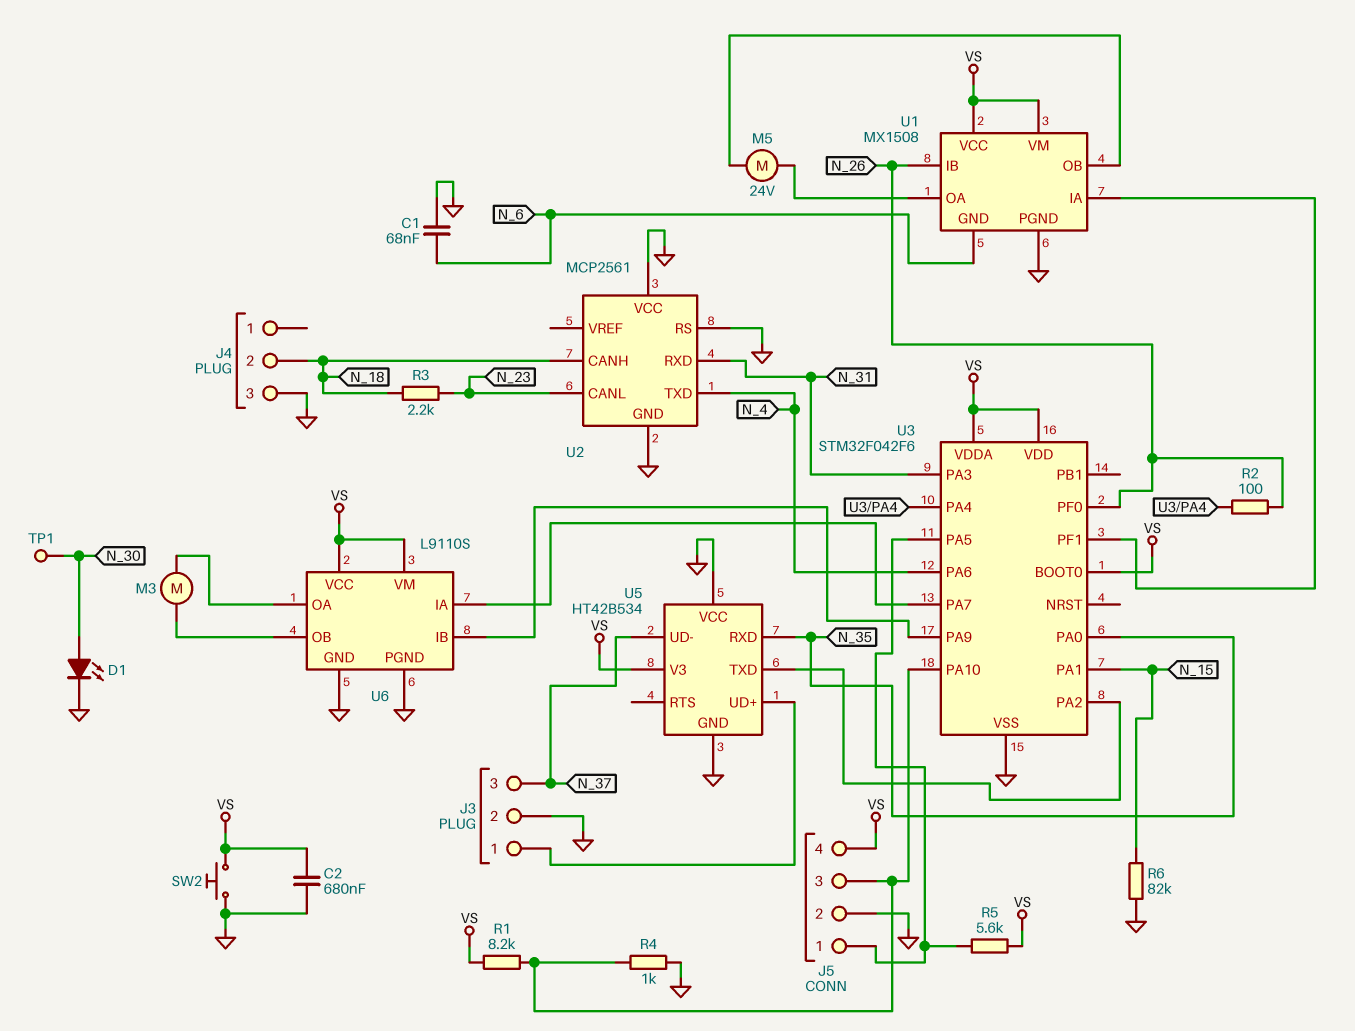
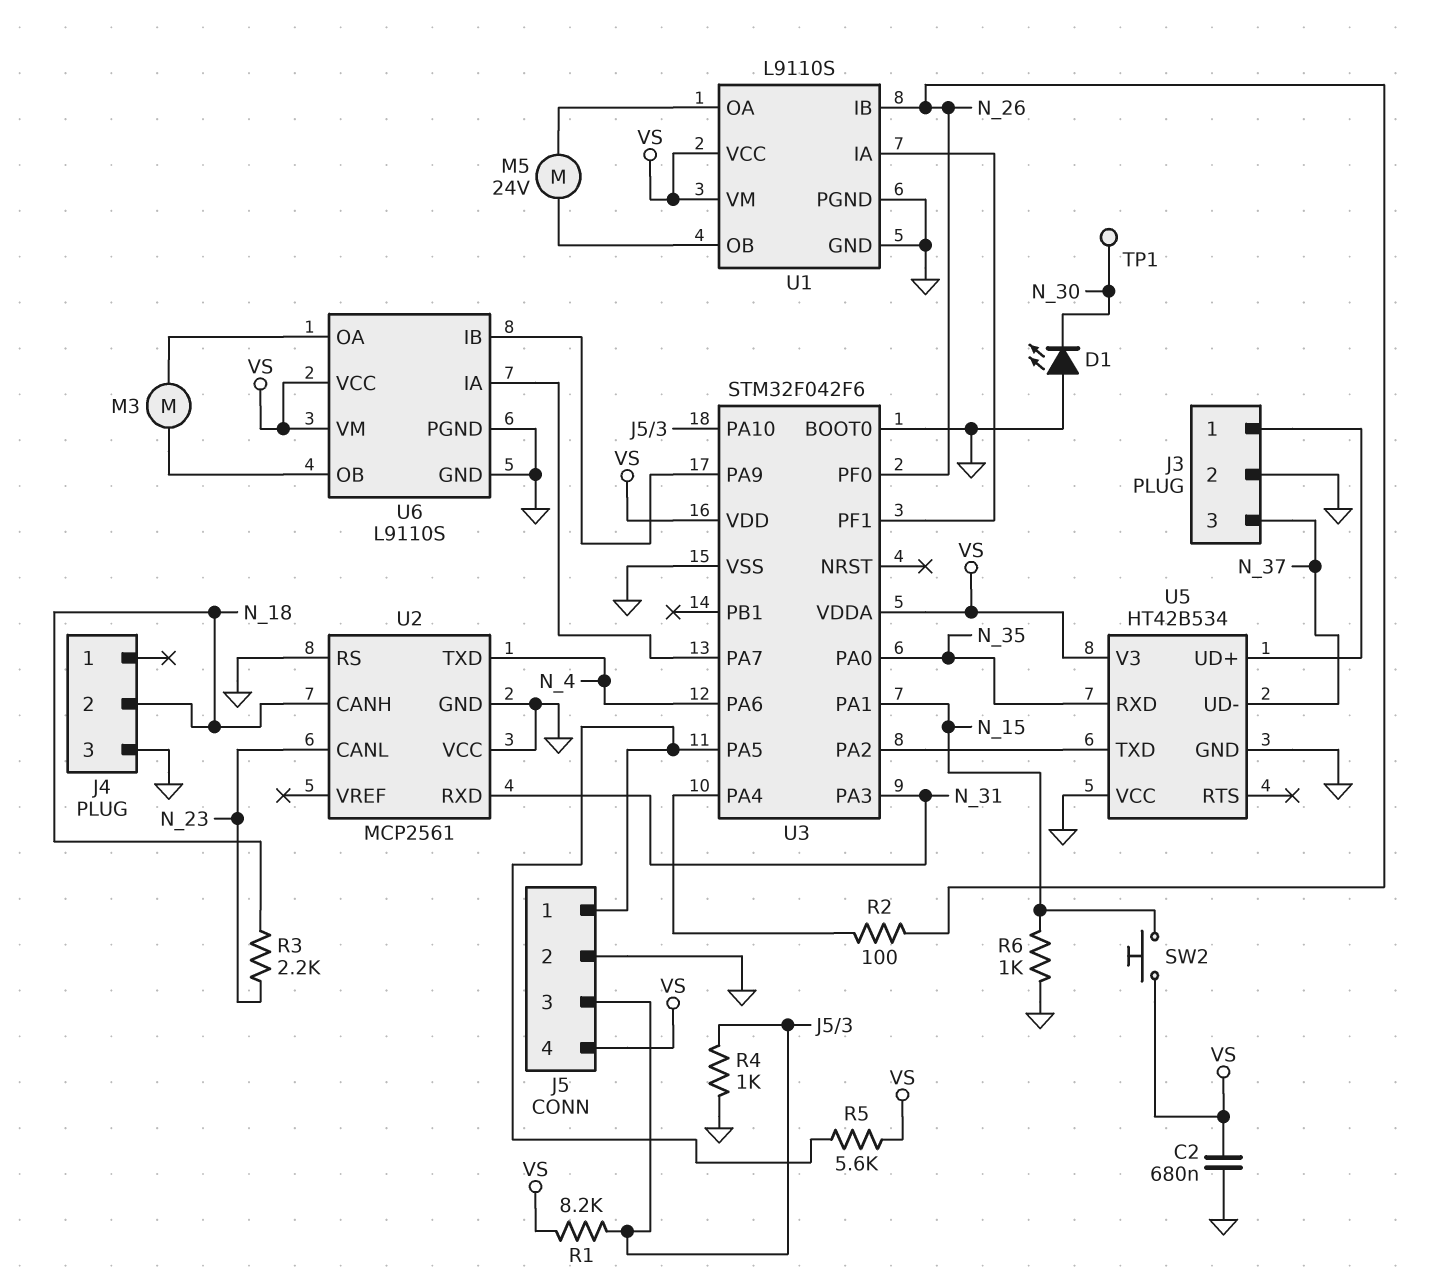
C1: 68nF (GND, N_6) -> none
D1: LED (A N_30, K GND) -> LED (A GND, K N_30)
R6: 82k (GND, N_15) -> 1k (GND, N_15)
SW2: button (GND, VS) -> button (N_15, VS)
U1: MX1508 -> L9110S
U1 pin GND: N_6 -> GND
U3 pin BOOT0: VS -> GND

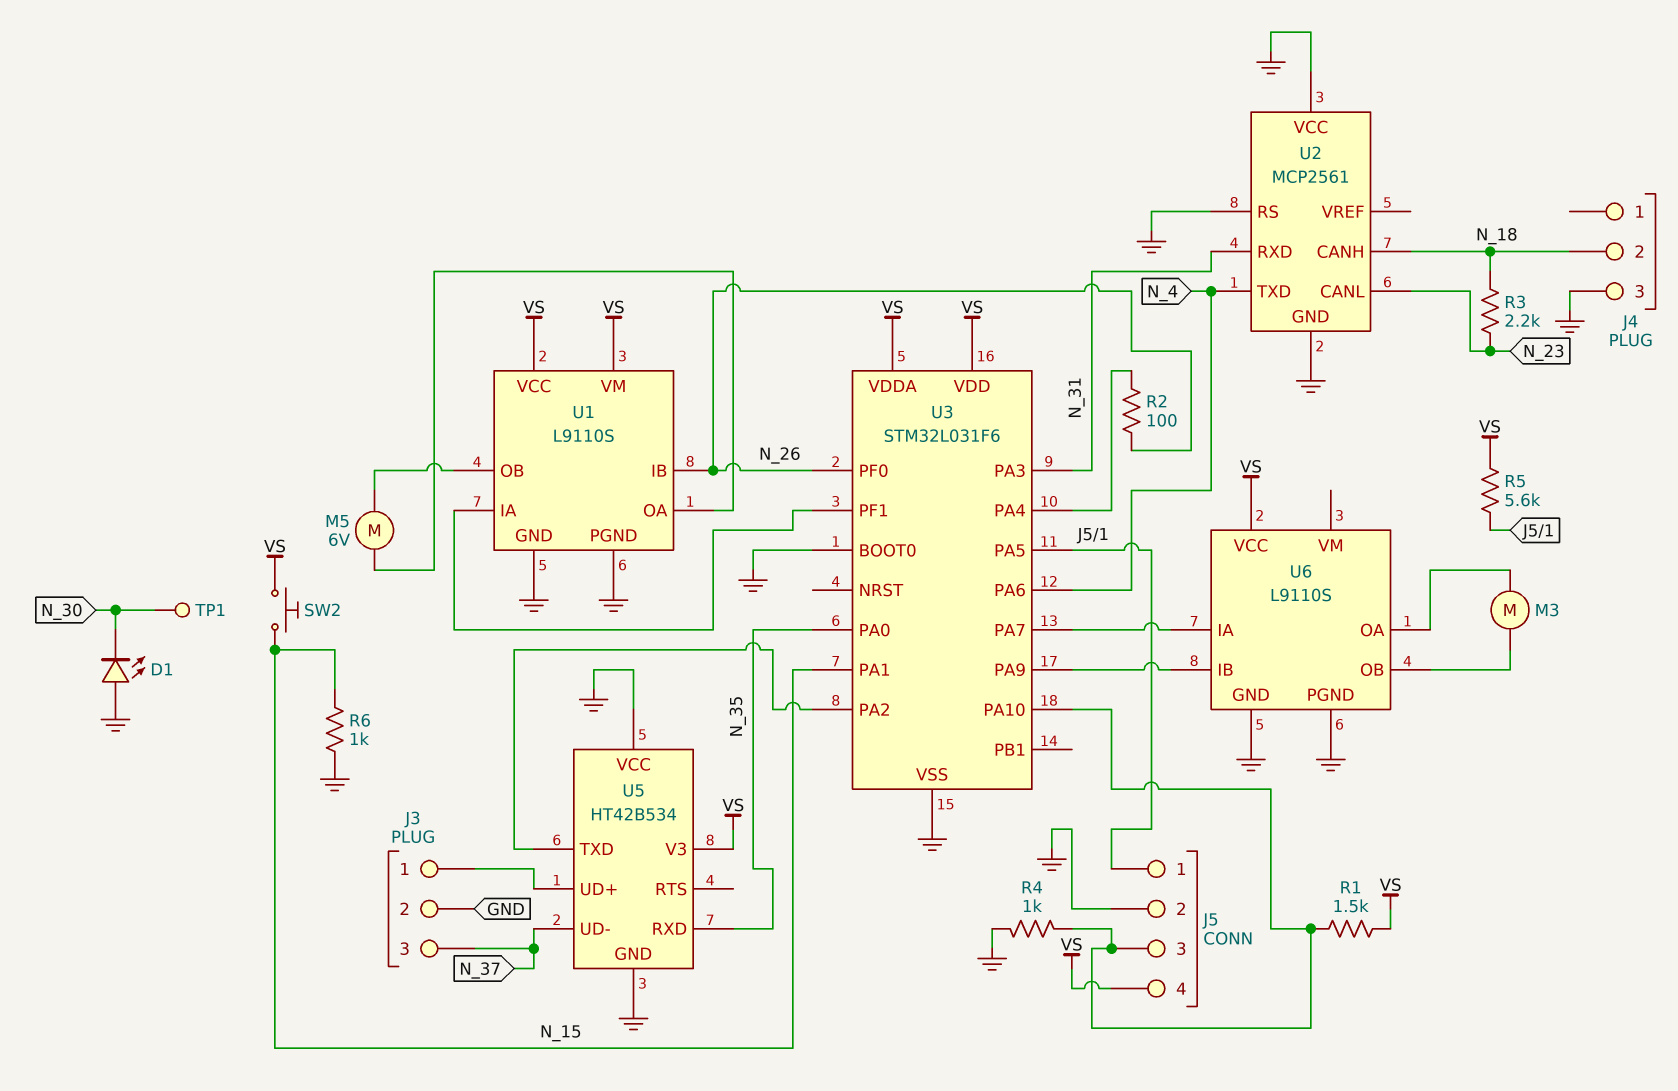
C2: 680nF (GND, VS) -> none
M5: motor 24V (U1/OA, U1/OB) -> motor 6V (U1/OA, U1/OB)
R1: 8.2k (J5/3, VS) -> 1.5k (J5/3, VS)
U3: STM32F042F6 -> STM32L031F6
U6 pin VM: VS -> none

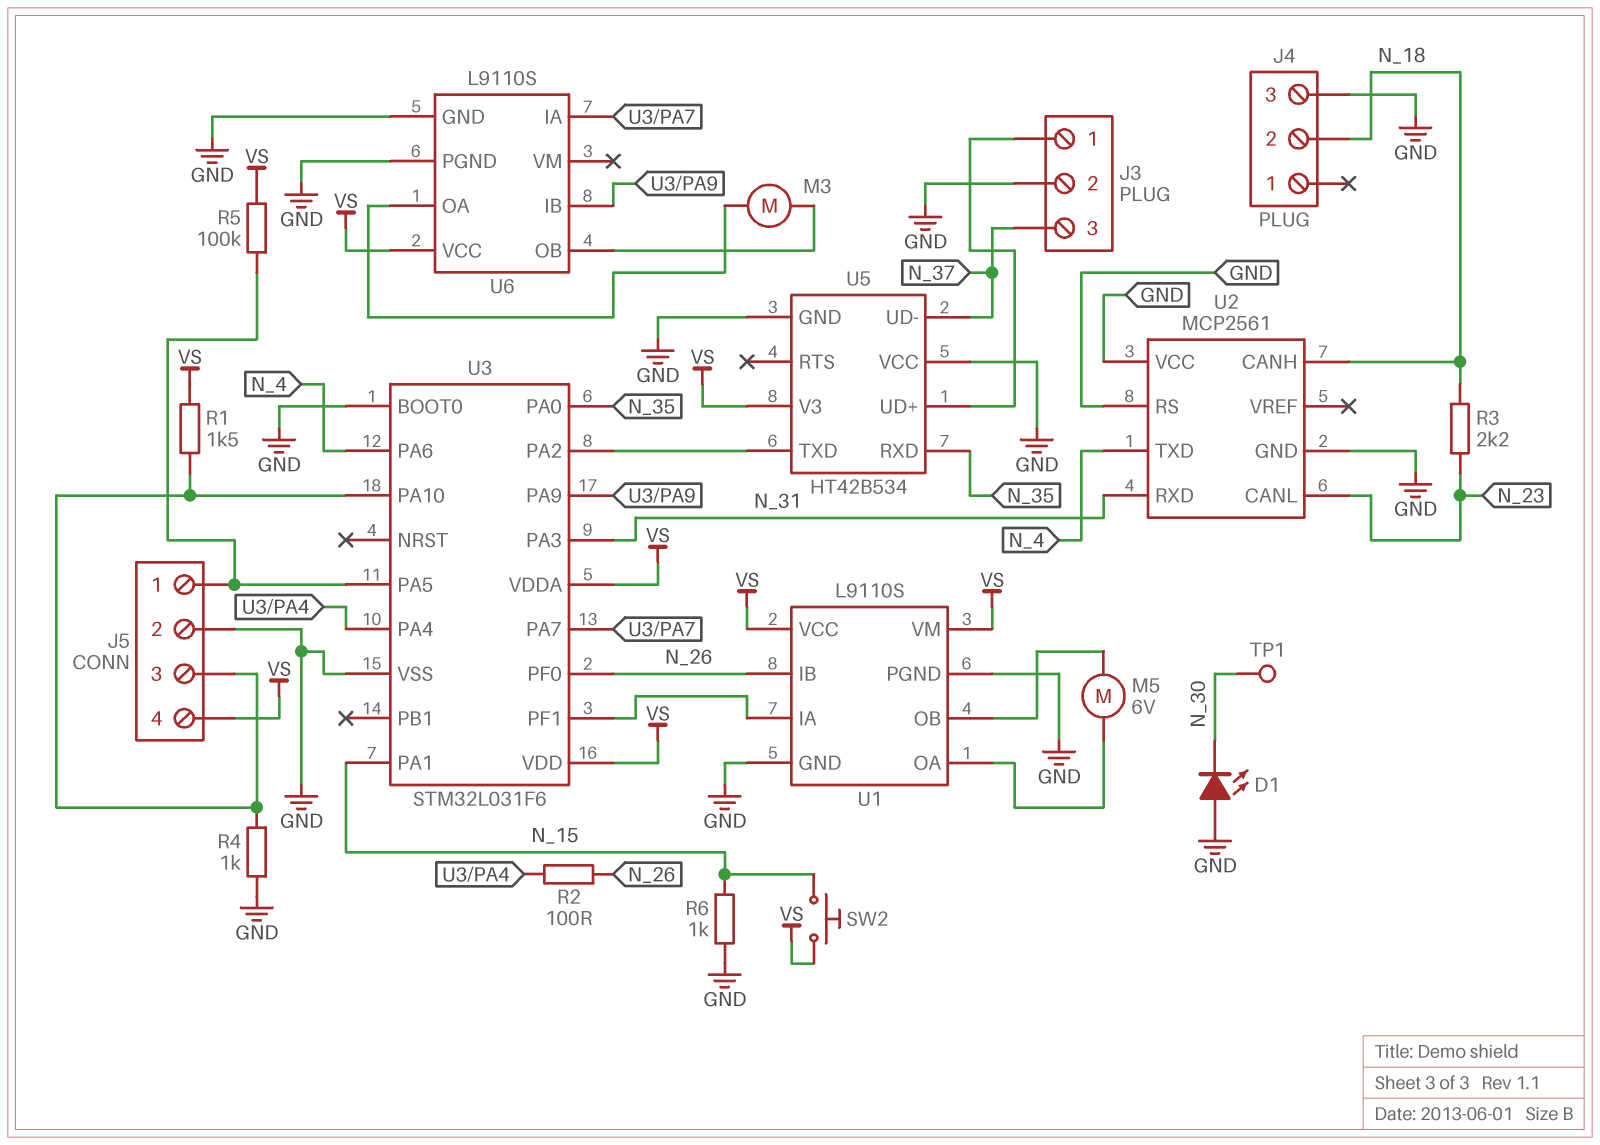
R5: 5.6k (J5/1, VS) -> 100k (J5/1, VS)

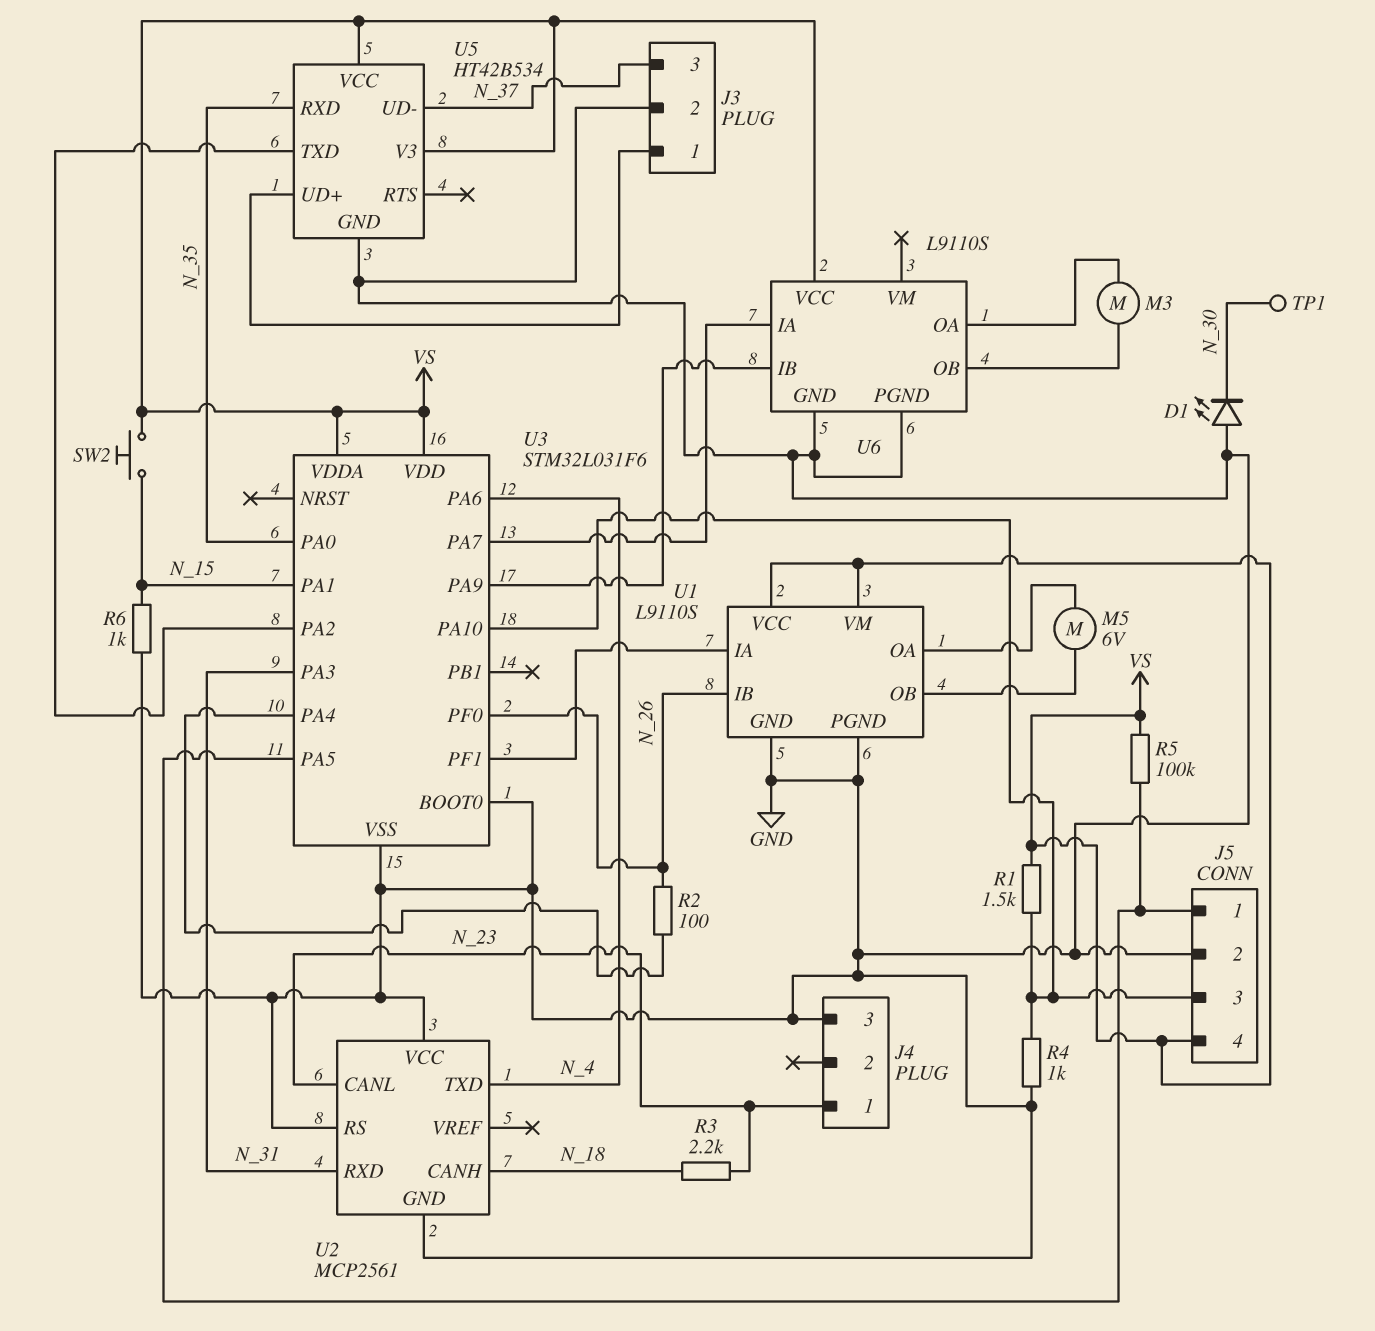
J4 pin 1: none -> N_23
J4 pin 2: N_18 -> none
U5 pin VCC: GND -> VS

